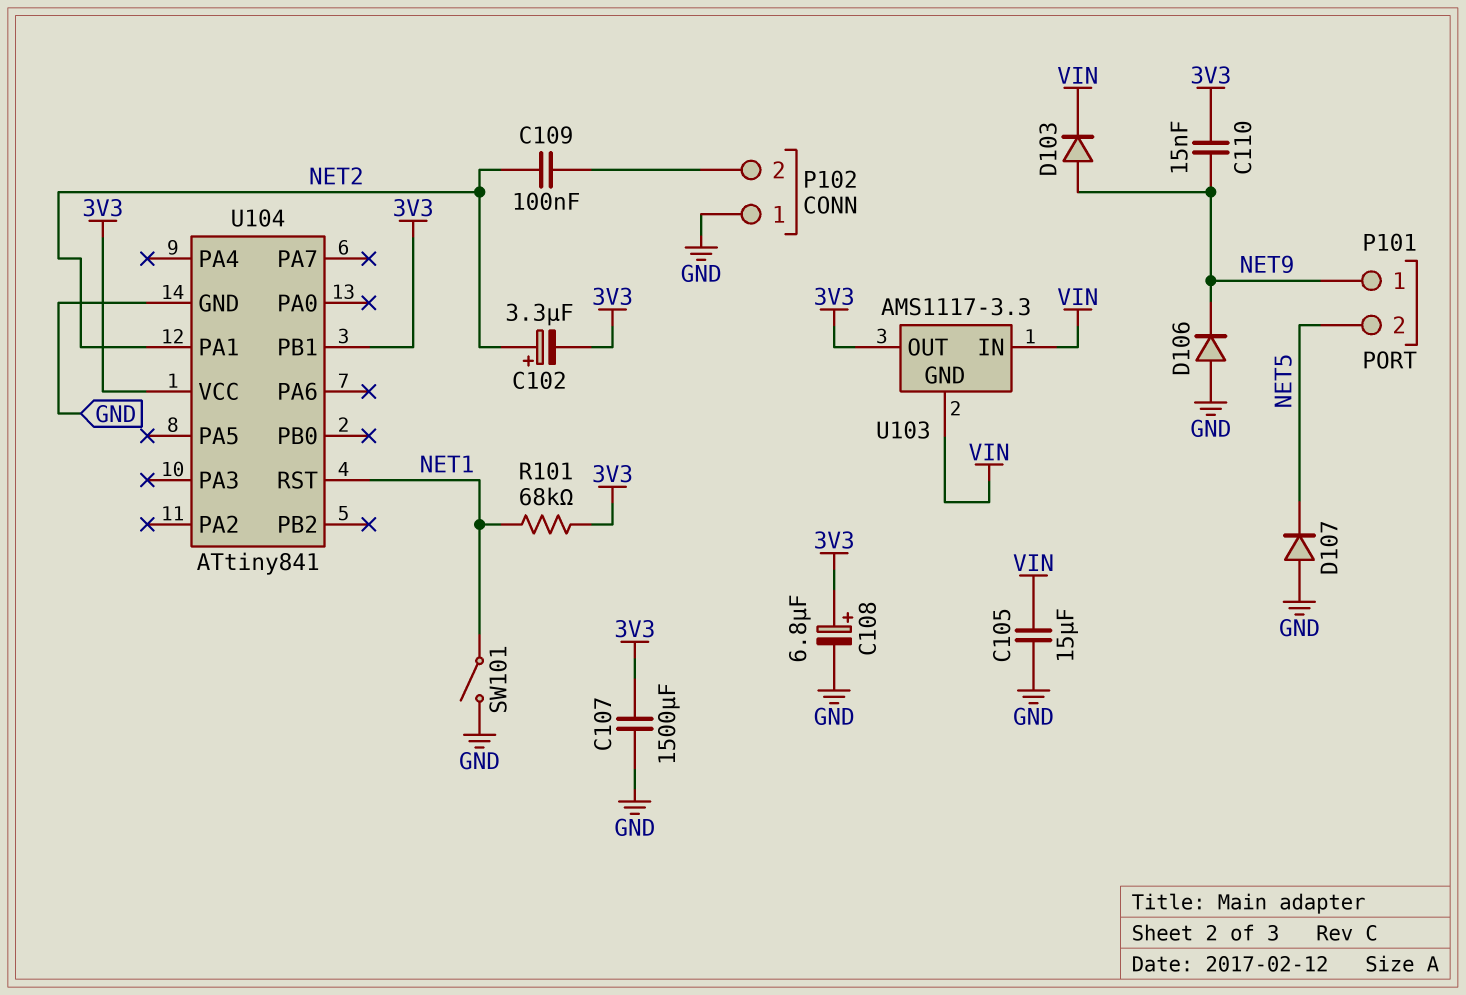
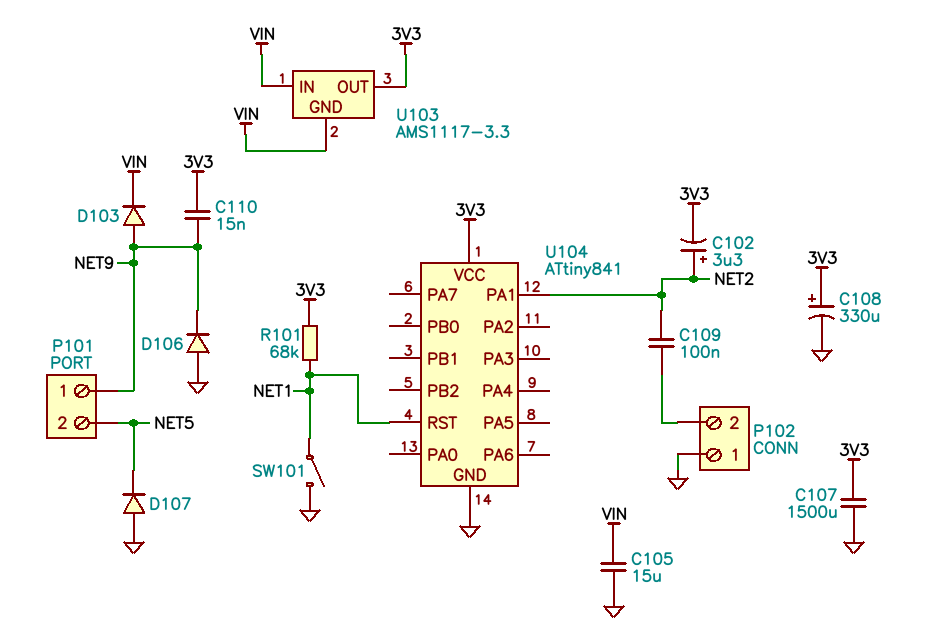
C108: 6.8uF (plus 3V3, minus GND) -> 330uF (plus 3V3, minus GND)
U104 pin PB1: 3V3 -> none

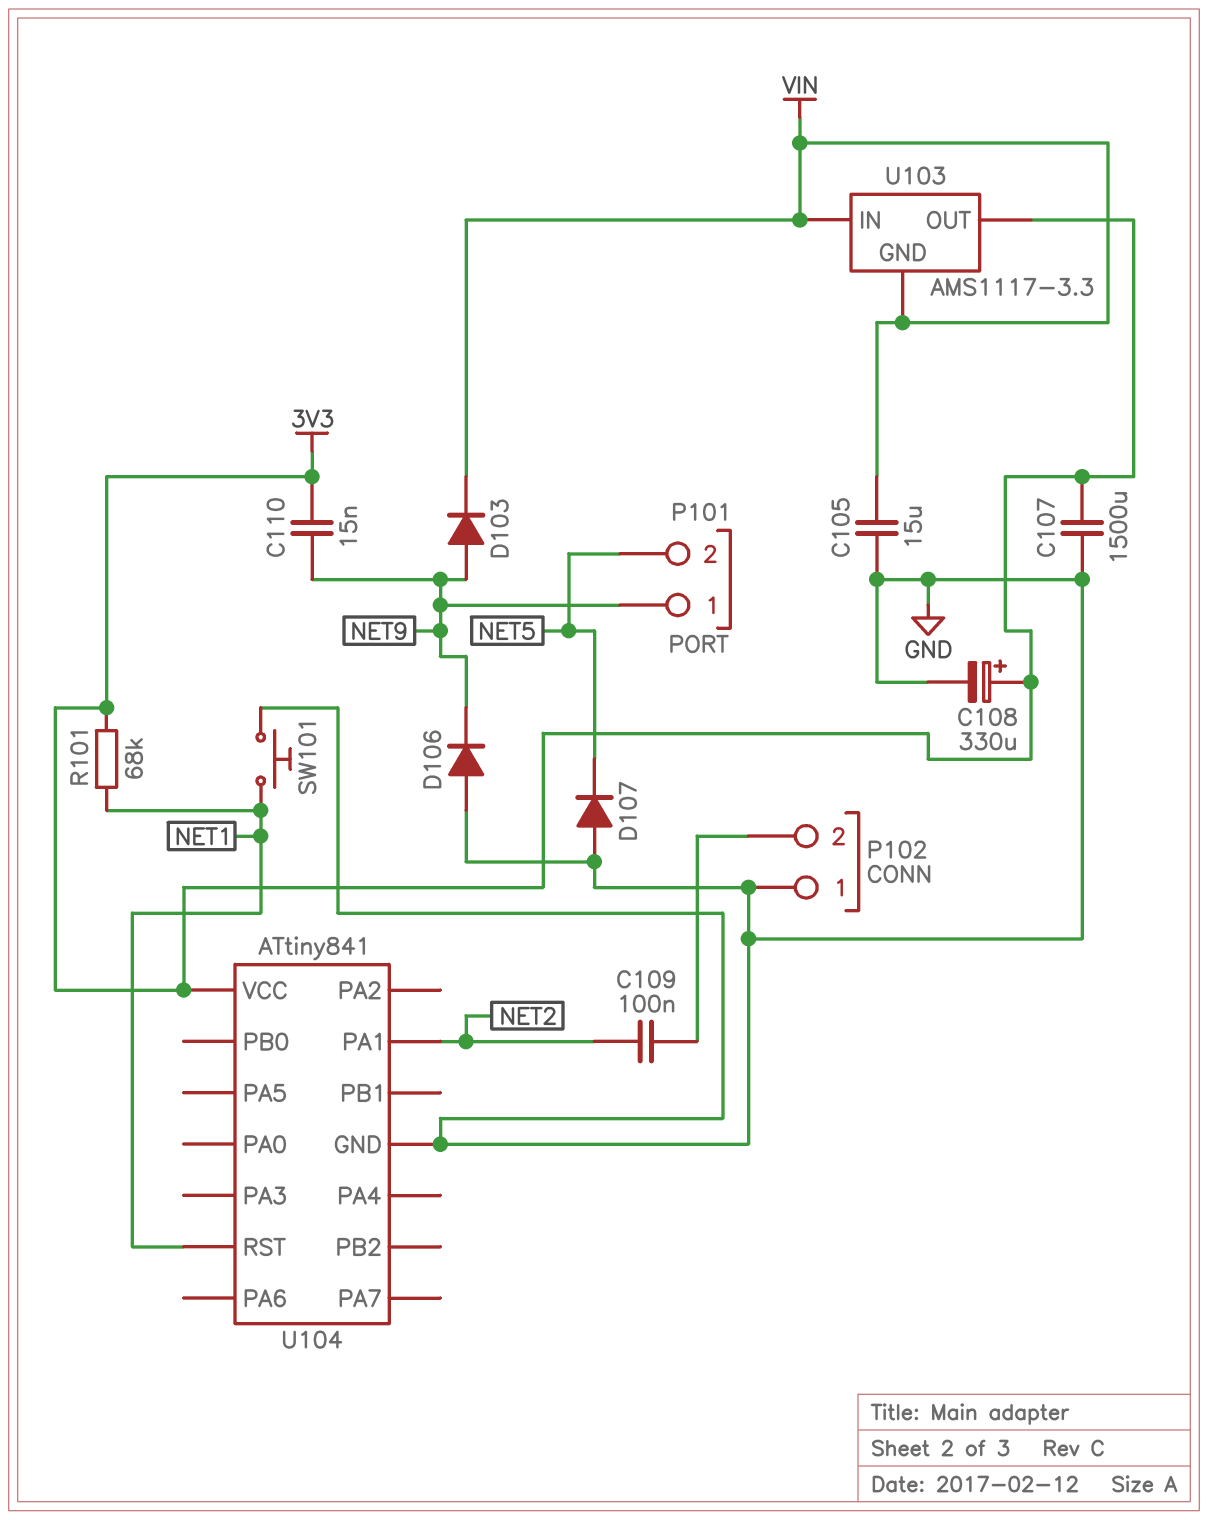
C102: 3.3uF (plus NET2, minus 3V3) -> none
SW101: switch (GND, NET1) -> button (GND, NET1)

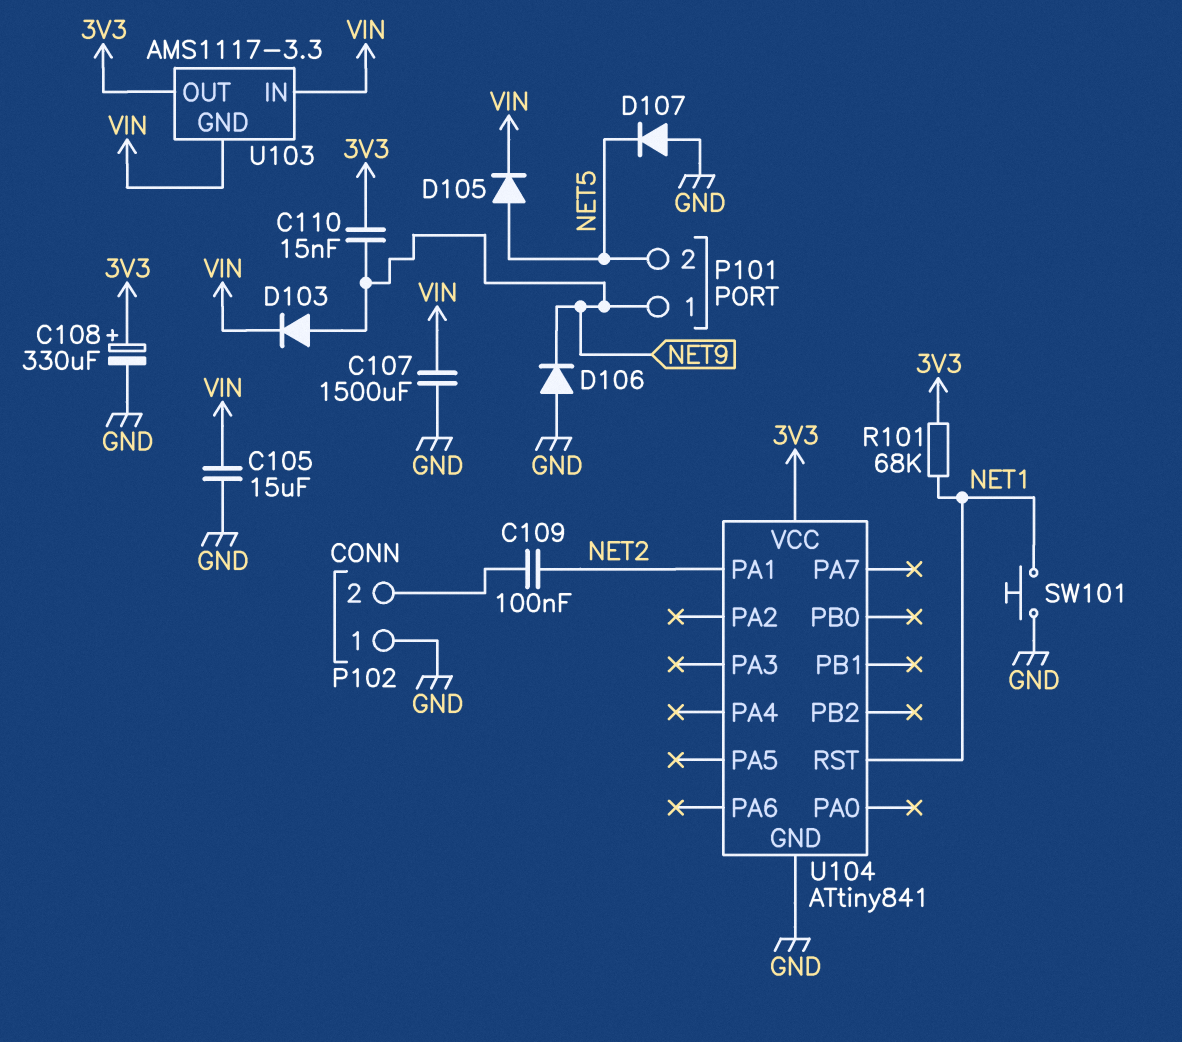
C107: 1500uF (3V3, GND) -> 1500uF (GND, VIN)
D105: none -> diode (A NET5, K VIN)

